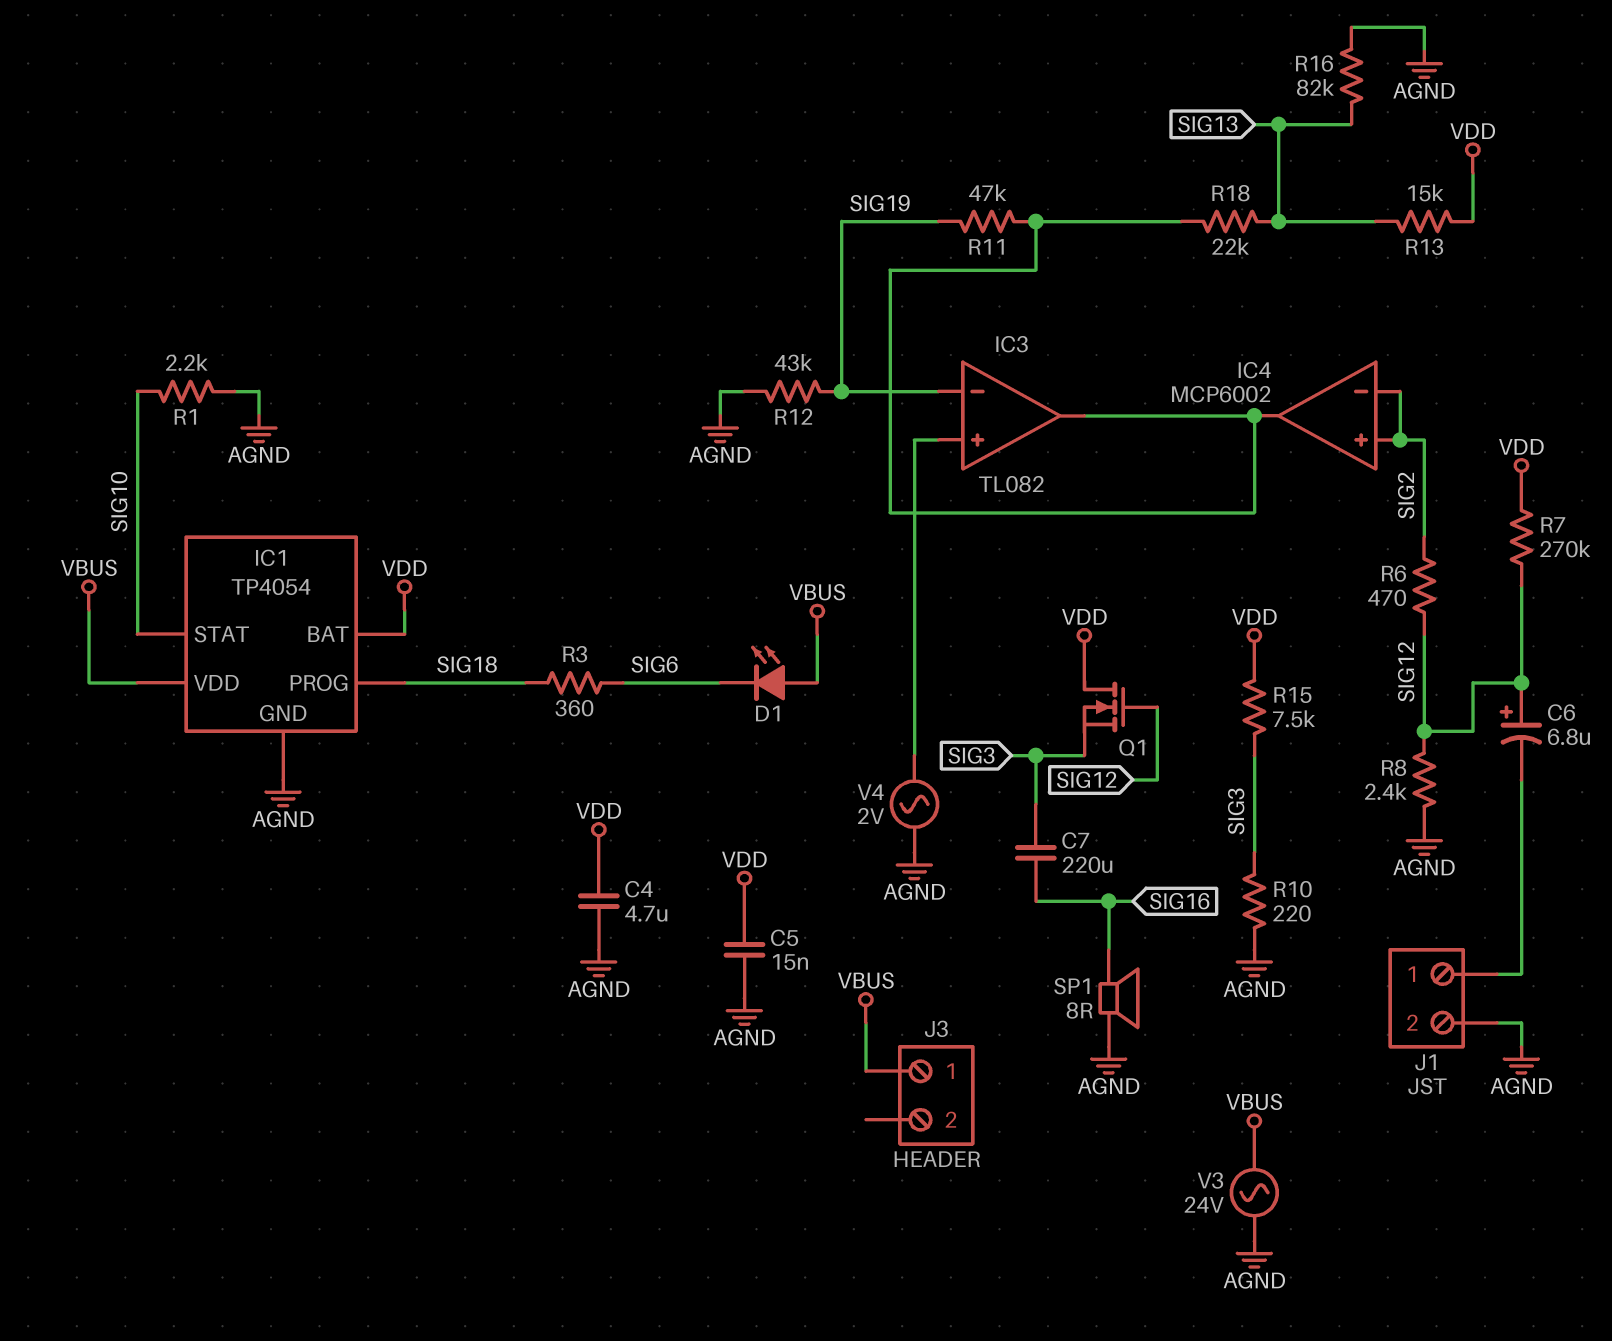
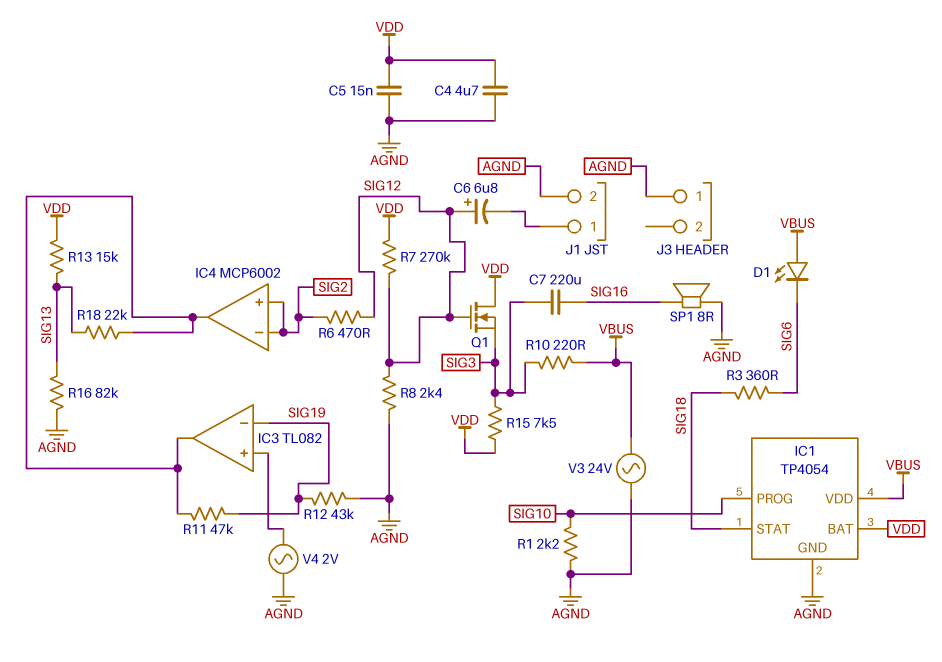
IC1 pin PROG: SIG18 -> SIG10
IC1 pin STAT: SIG10 -> SIG18
J3 pin 1: VBUS -> AGND
R10: 220 (AGND, SIG3) -> 220 (SIG3, VBUS)

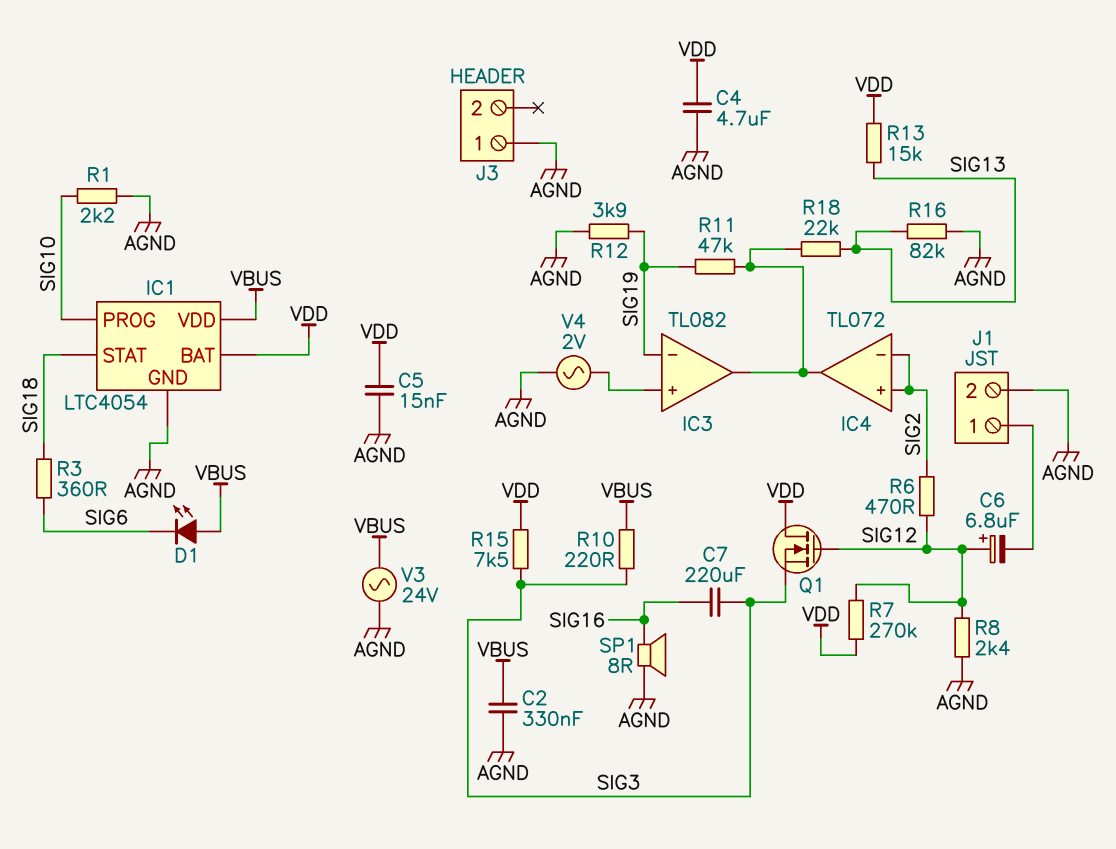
C2: none -> 330nF (AGND, VBUS)
IC1: TP4054 -> LTC4054
IC4: MCP6002 -> TL072
R12: 43k (AGND, SIG19) -> 3.9k (AGND, SIG19)

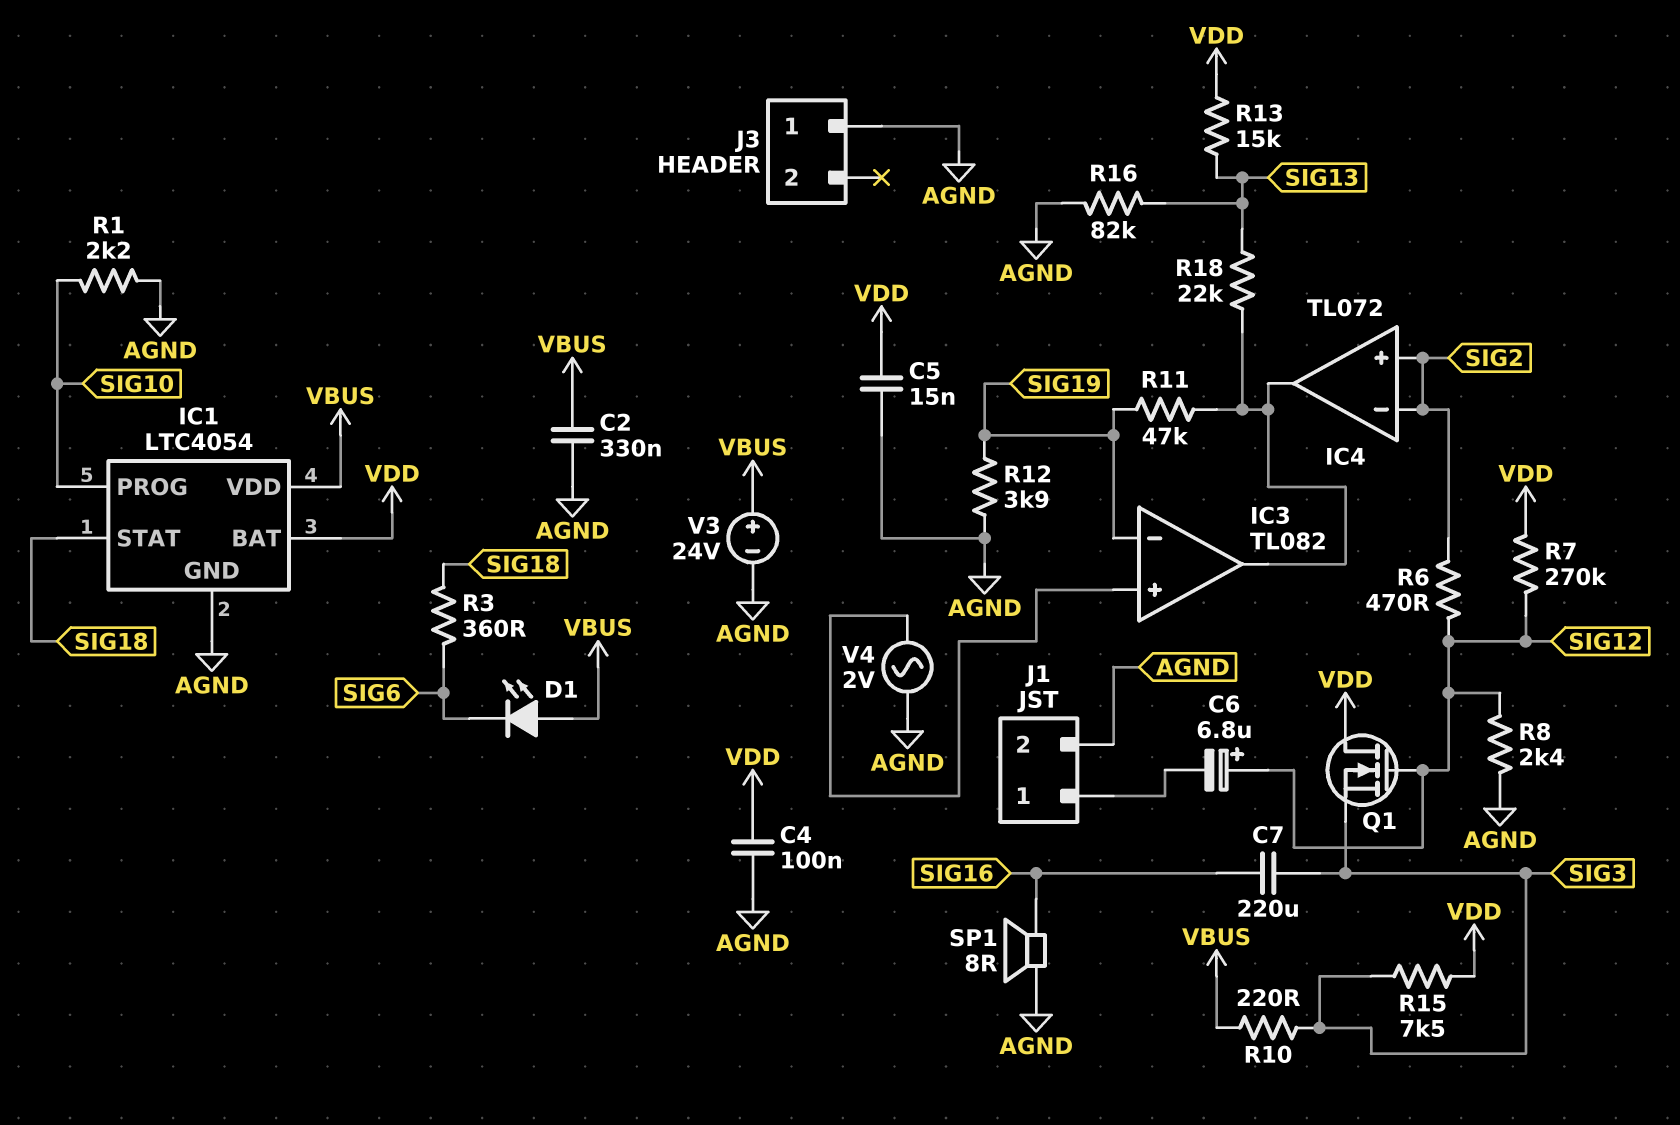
C4: 4.7uF (AGND, VDD) -> 100nF (AGND, VDD)
V3: AC 24V (AGND, VBUS) -> 24V (plus VBUS, minus AGND)

